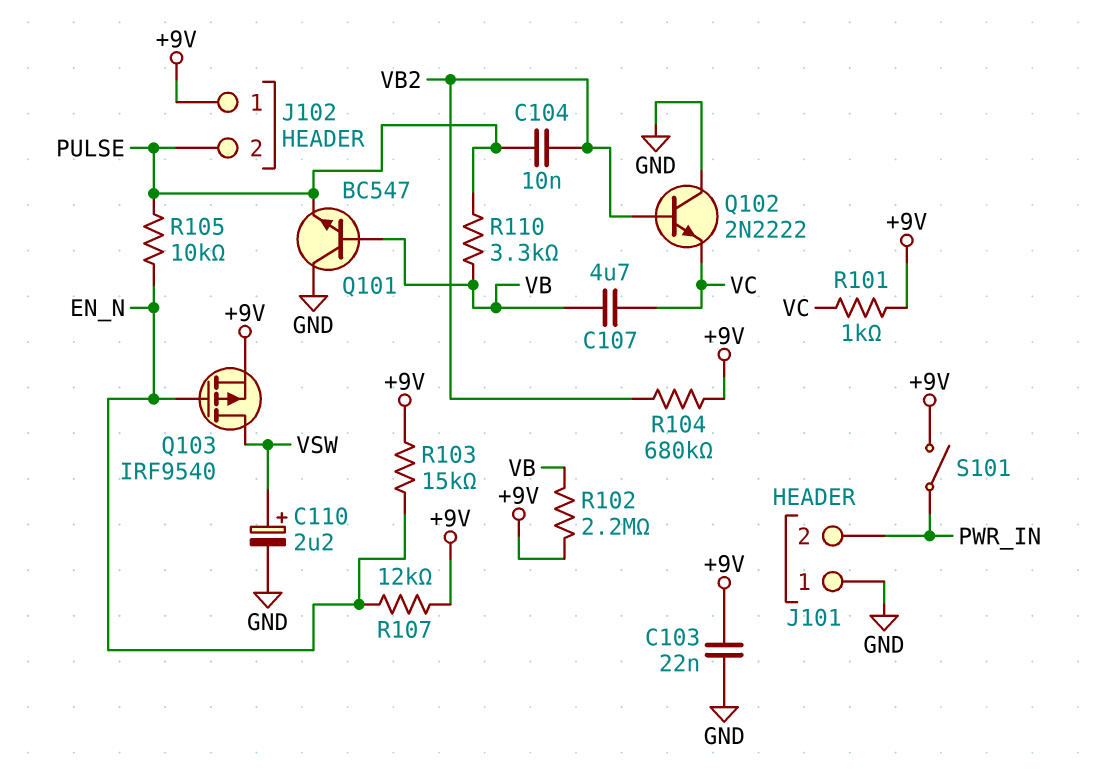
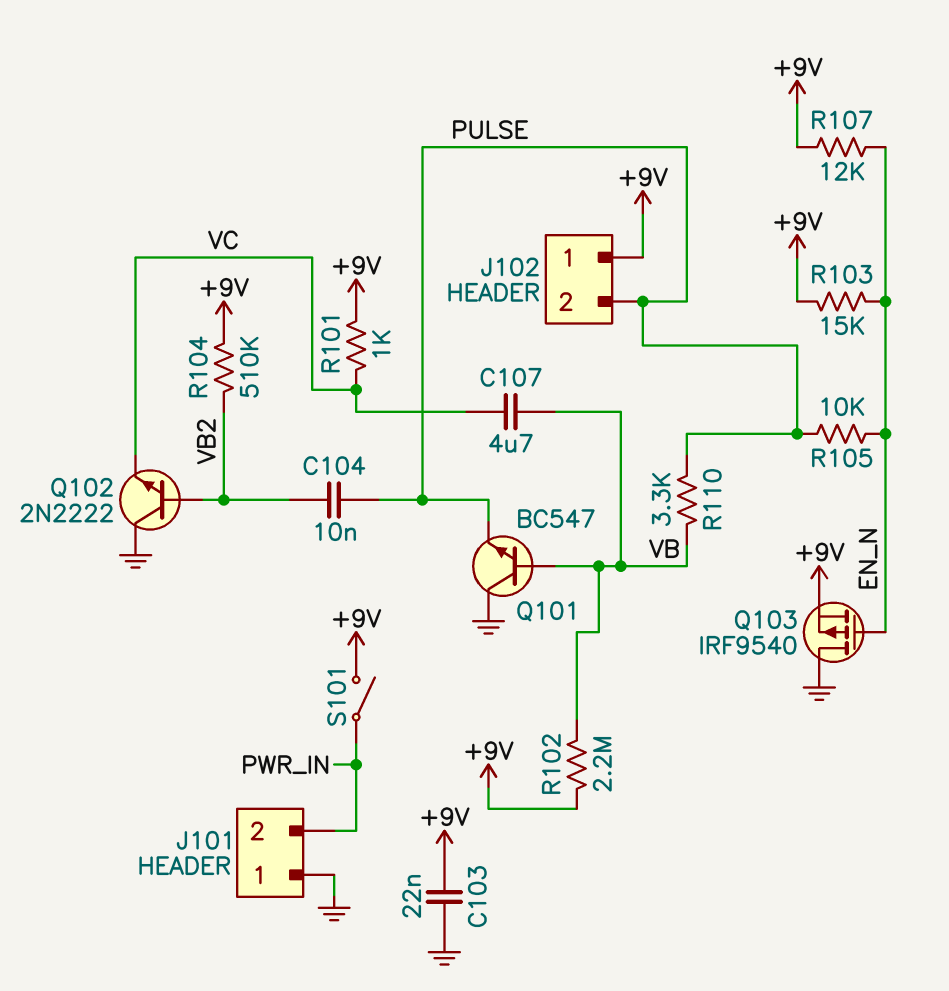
C110: 2.2uF (plus VSW, minus GND) -> none
Q103: PMOS IRF9540 (G EN_N, D VSW, S +9V) -> PMOS IRF9540 (G EN_N, D GND, S +9V)
R104: 680k (+9V, VB2) -> 510k (+9V, VB2)

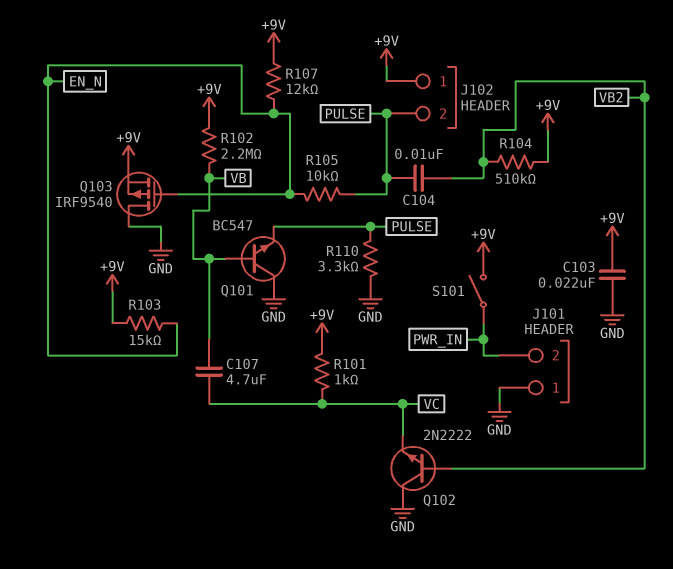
R110: 3.3k (PULSE, VB) -> 3.3k (GND, PULSE)

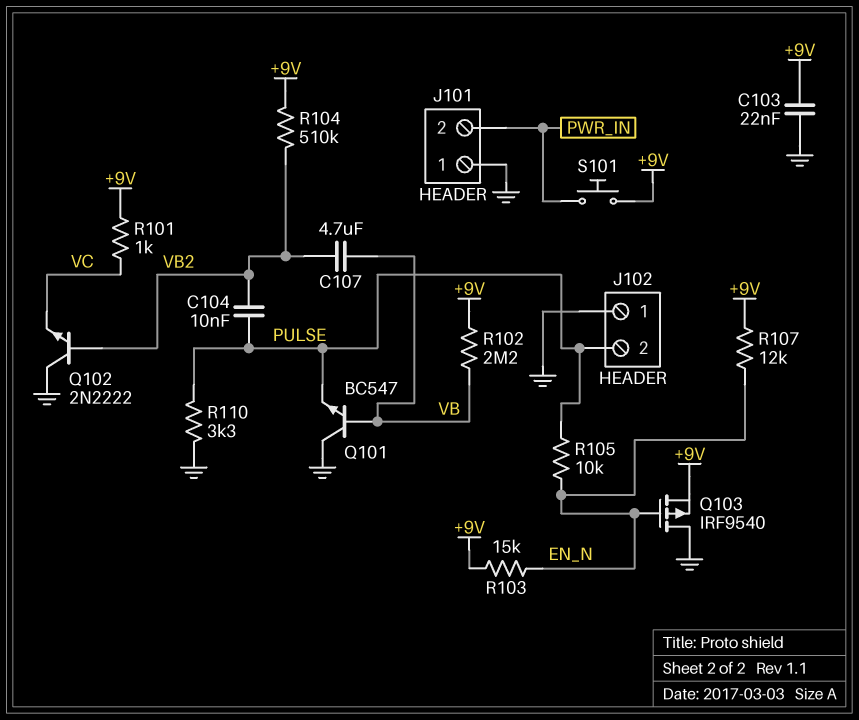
C107: 4.7uF (VB, VC) -> 4.7uF (VB, VB2)
J102 pin 1: +9V -> GND
S101: switch (+9V, PWR_IN) -> button (+9V, PWR_IN)

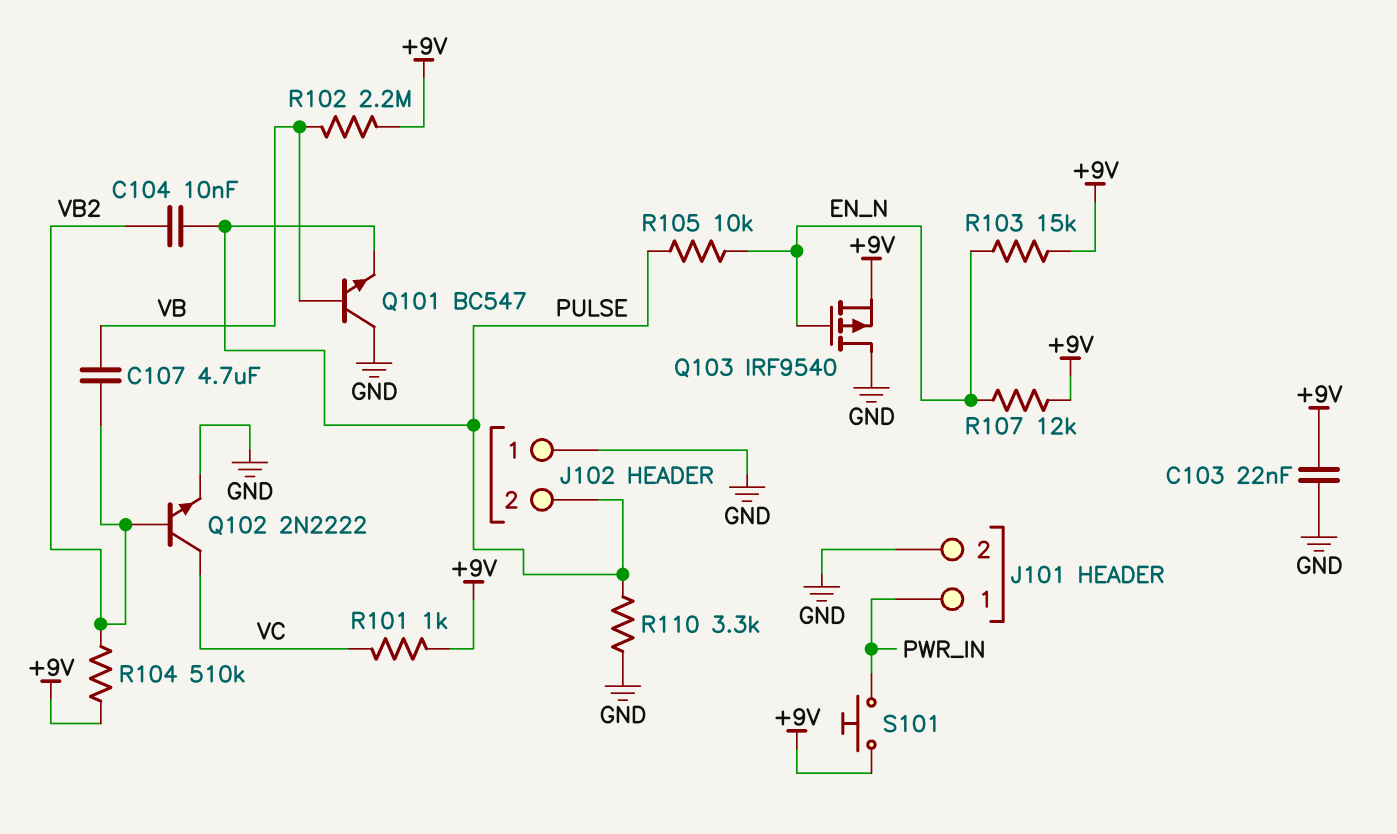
J101 pin 1: GND -> PWR_IN
J101 pin 2: PWR_IN -> GND
Q102: NPN 2N2222 (B VB2, C GND, E VC) -> NPN 2N2222 (B VB2, C VC, E GND)

